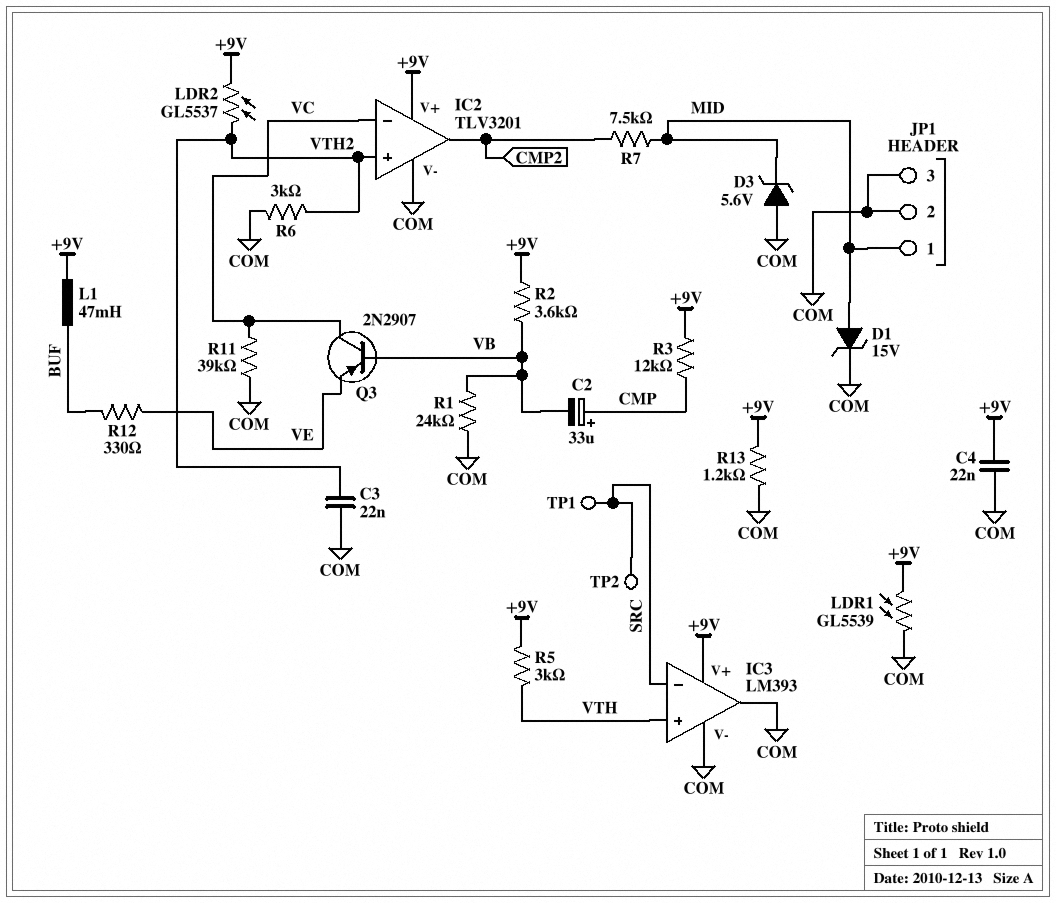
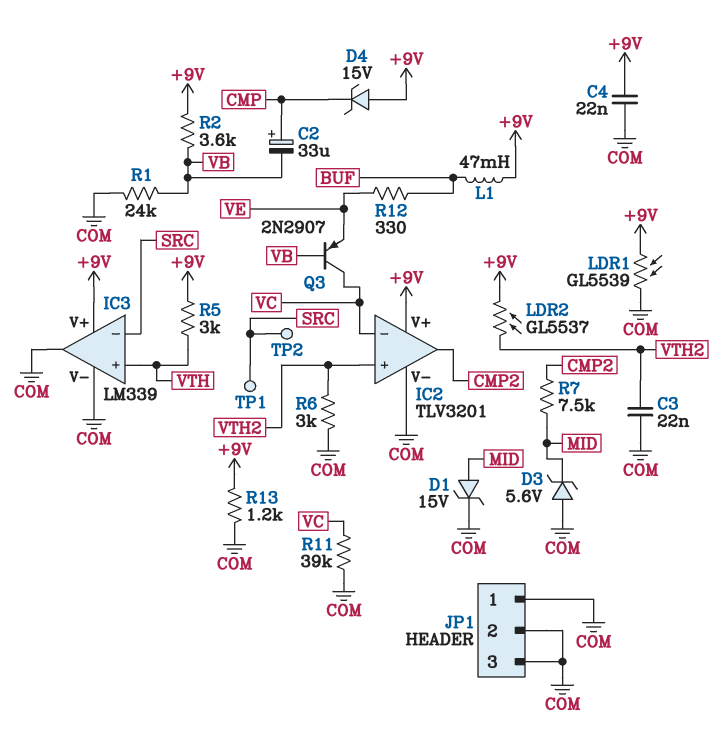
D4: none -> zener 15V (A +9V, K CMP)
IC3: LM393 -> LM339
JP1 pin 1: MID -> COM
R3: 12k (+9V, CMP) -> none

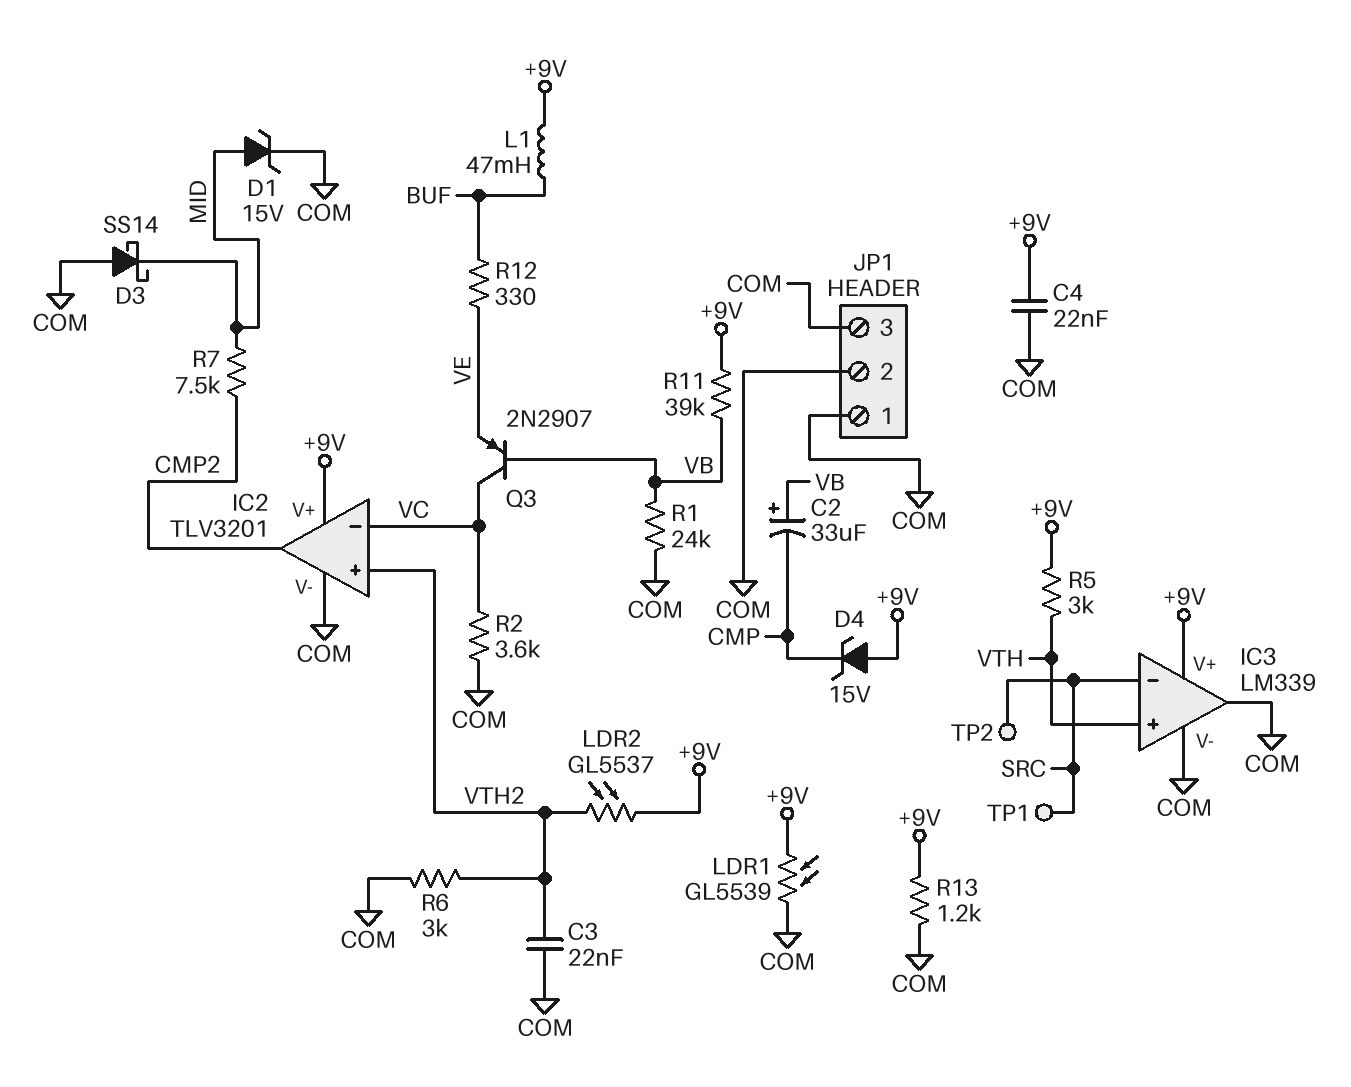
C2: 33uF (plus CMP, minus VB) -> 33uF (plus VB, minus CMP)
D3: zener 5.6V (A COM, K MID) -> schottky SS14 (A COM, K MID)
R2: 3.6k (+9V, VB) -> 3.6k (COM, VC)
R11: 39k (COM, VC) -> 39k (+9V, VB)

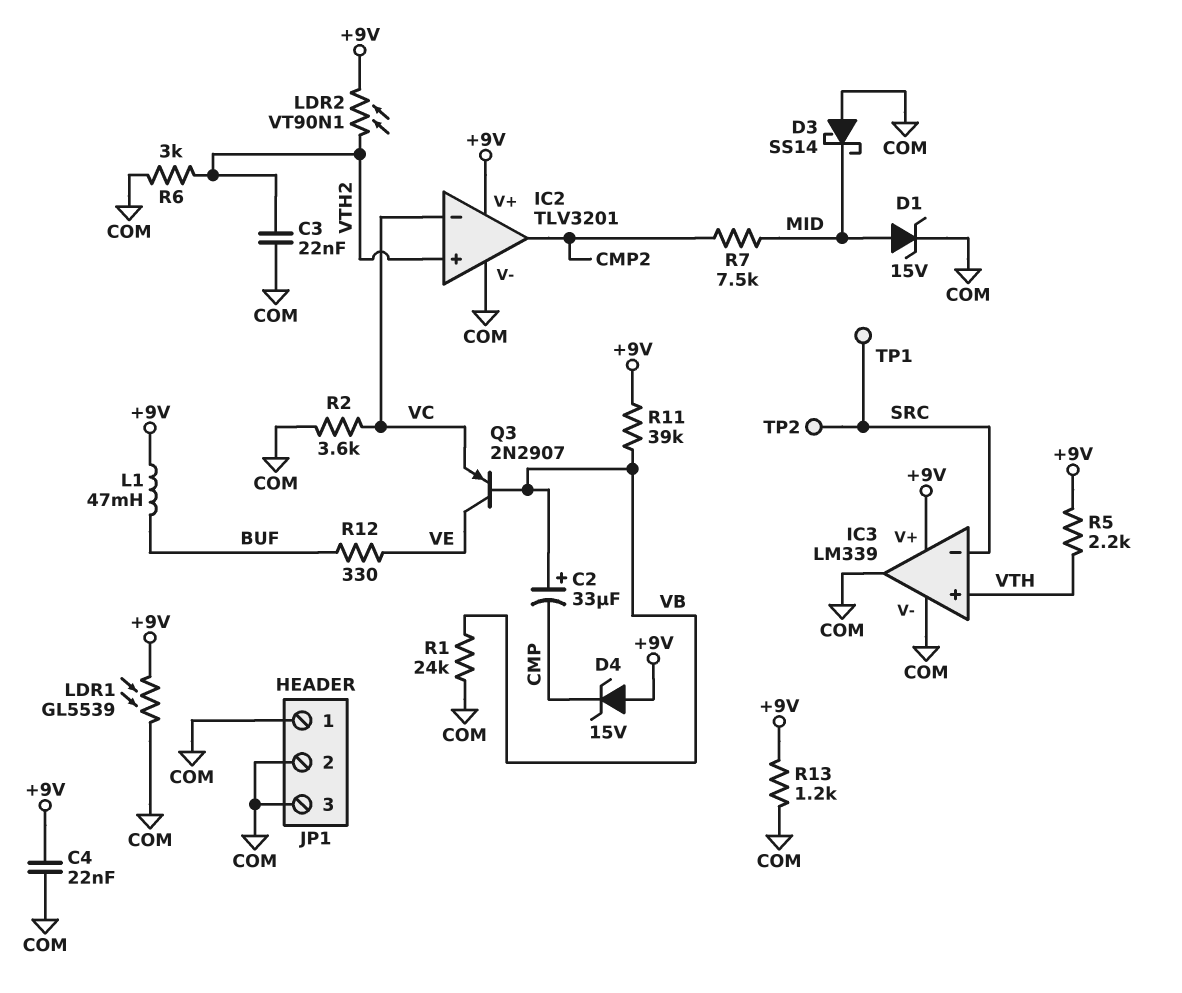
LDR2: GL5537 (+9V, VTH2) -> VT90N1 (+9V, VTH2)
Q3: PNP 2N2907 (B VB, C VC, E VE) -> PNP 2N2907 (B VB, C VE, E VC)
R5: 3k (+9V, VTH) -> 2.2k (+9V, VTH)

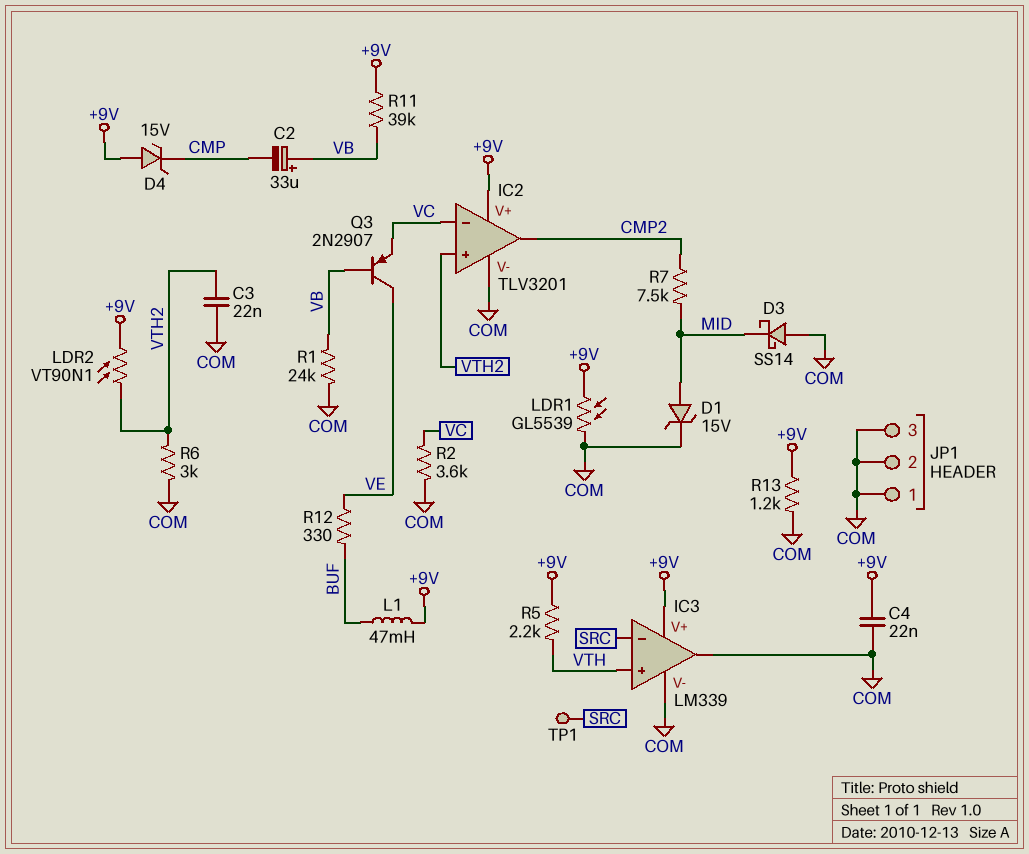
TP2: test point (SRC) -> none

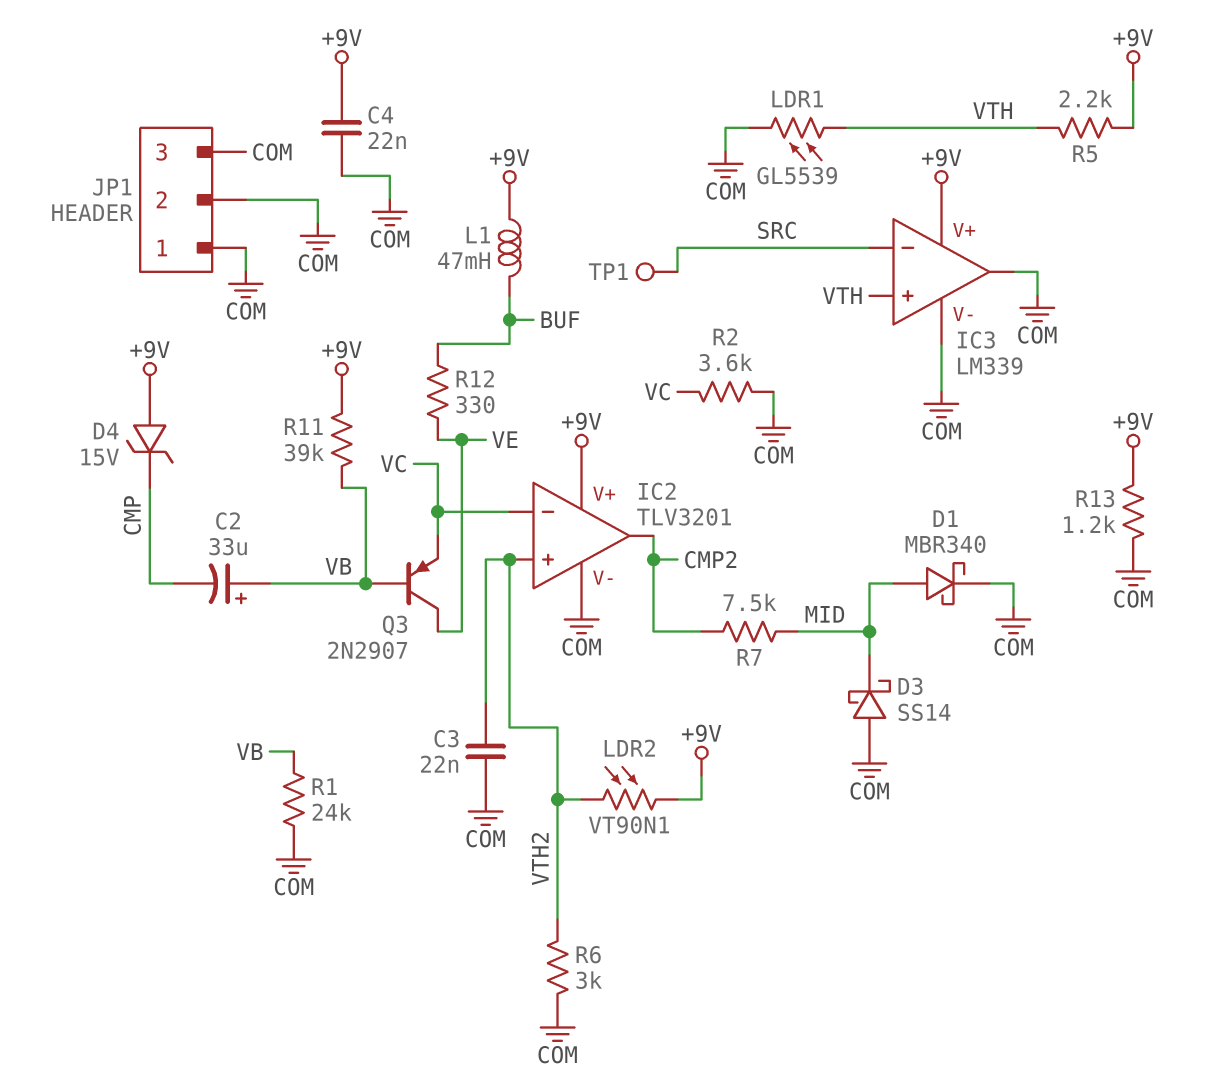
D1: zener 15V (A MID, K COM) -> schottky MBR340 (A MID, K COM)
LDR1: GL5539 (+9V, COM) -> GL5539 (COM, VTH)

